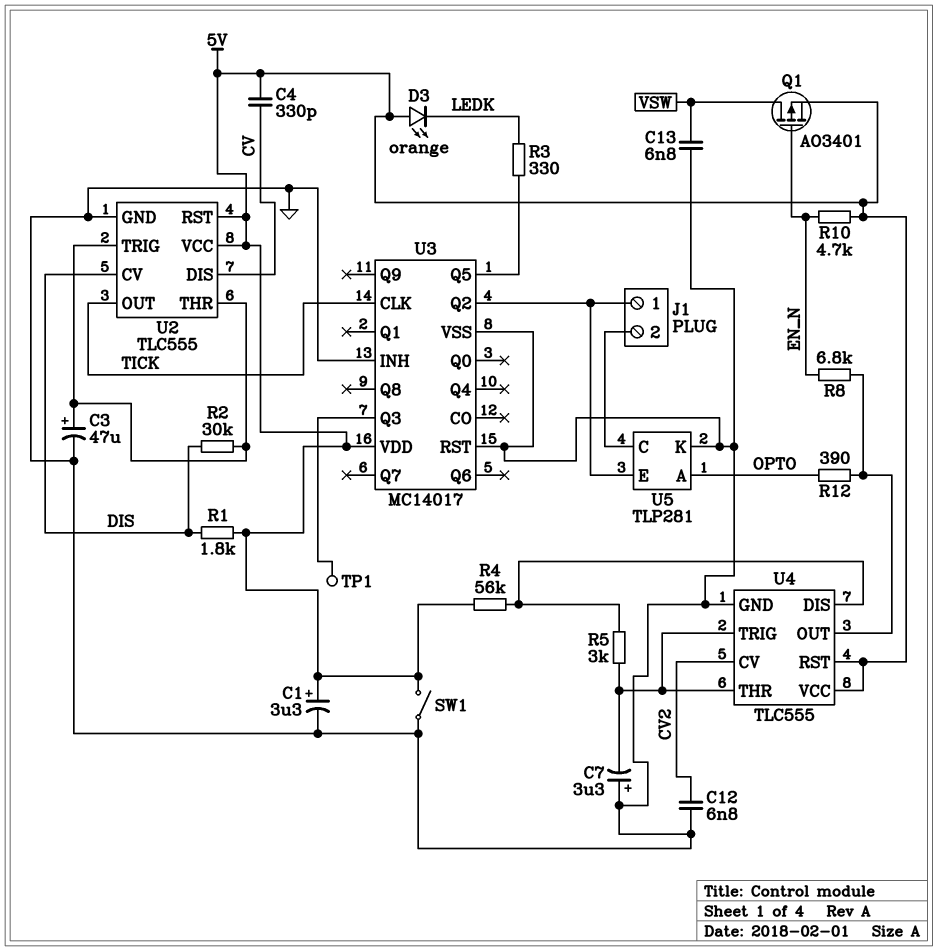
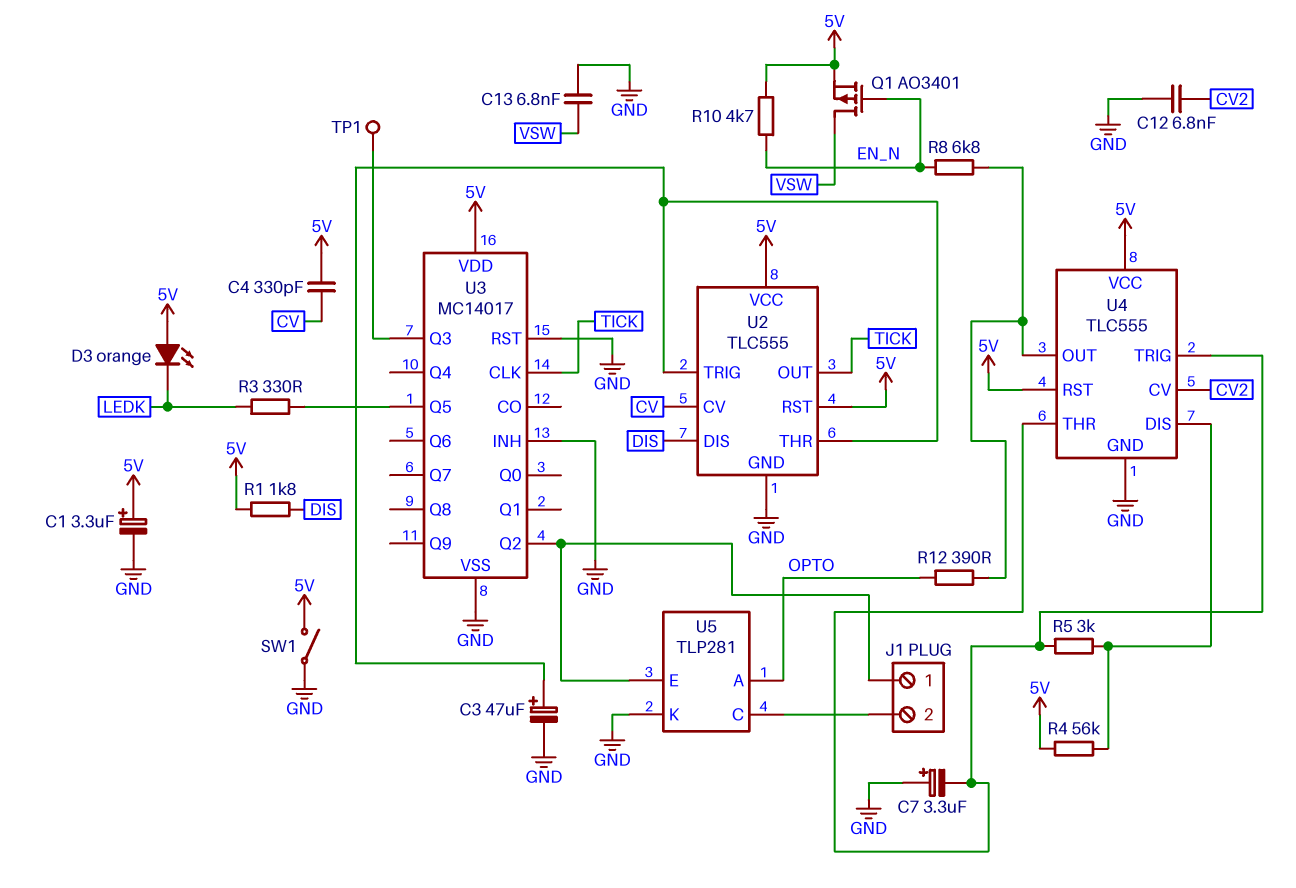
R2: 30k (DIS, U2/THR) -> none
U2 pin CV: DIS -> CV
U2 pin DIS: CV -> DIS

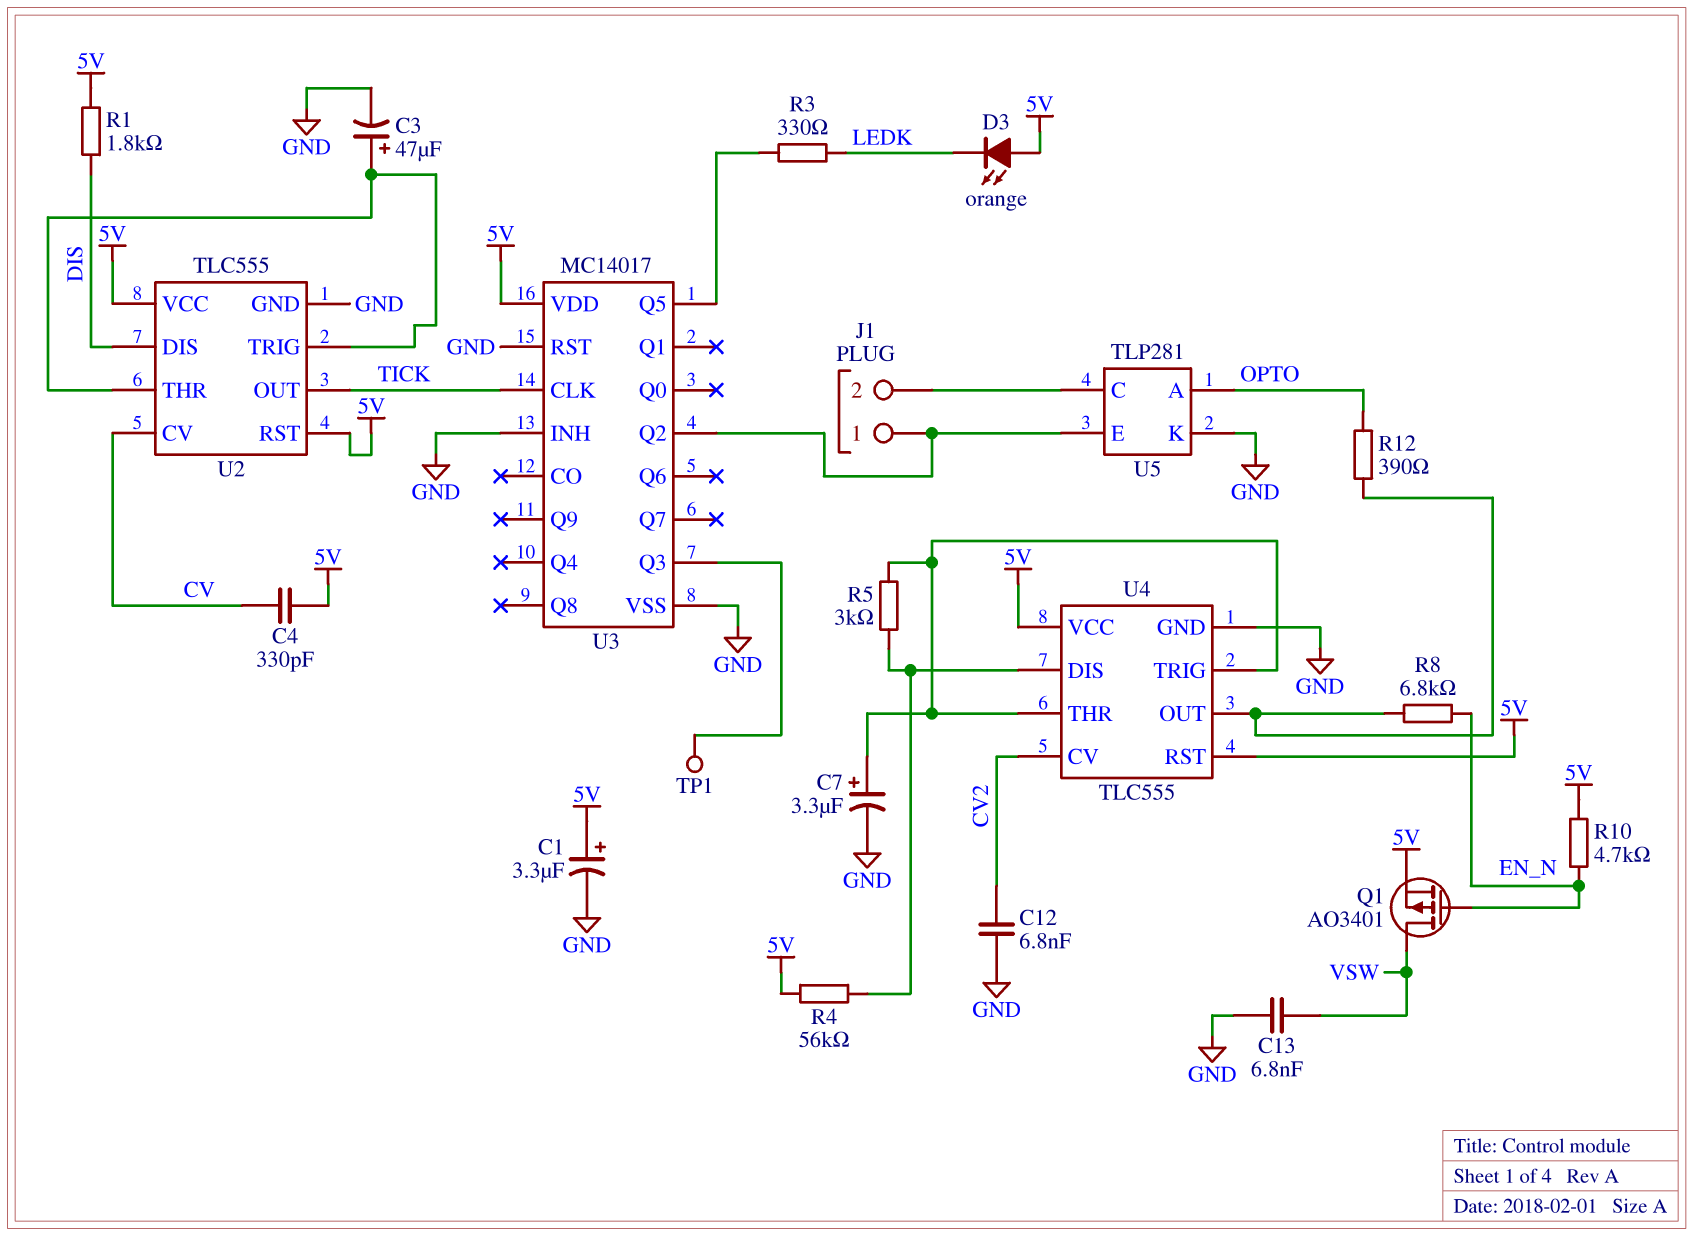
C7: 3.3uF (plus GND, minus U4/THR) -> 3.3uF (plus U4/THR, minus GND)
SW1: switch (5V, GND) -> none

